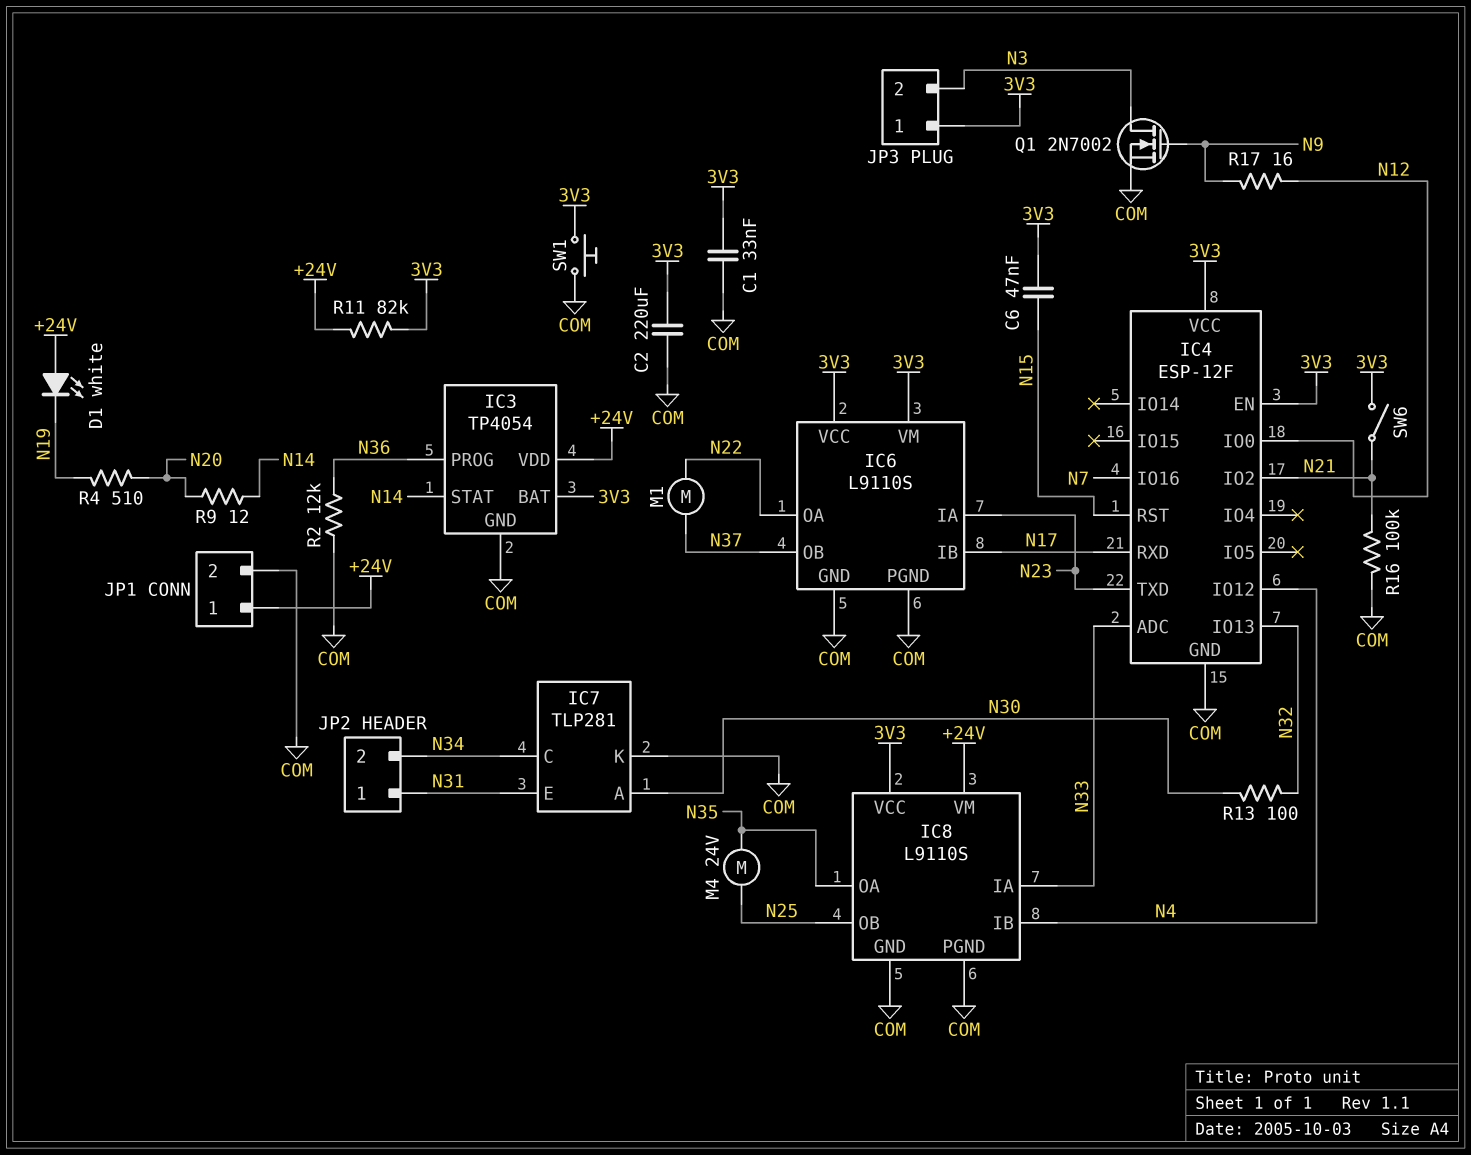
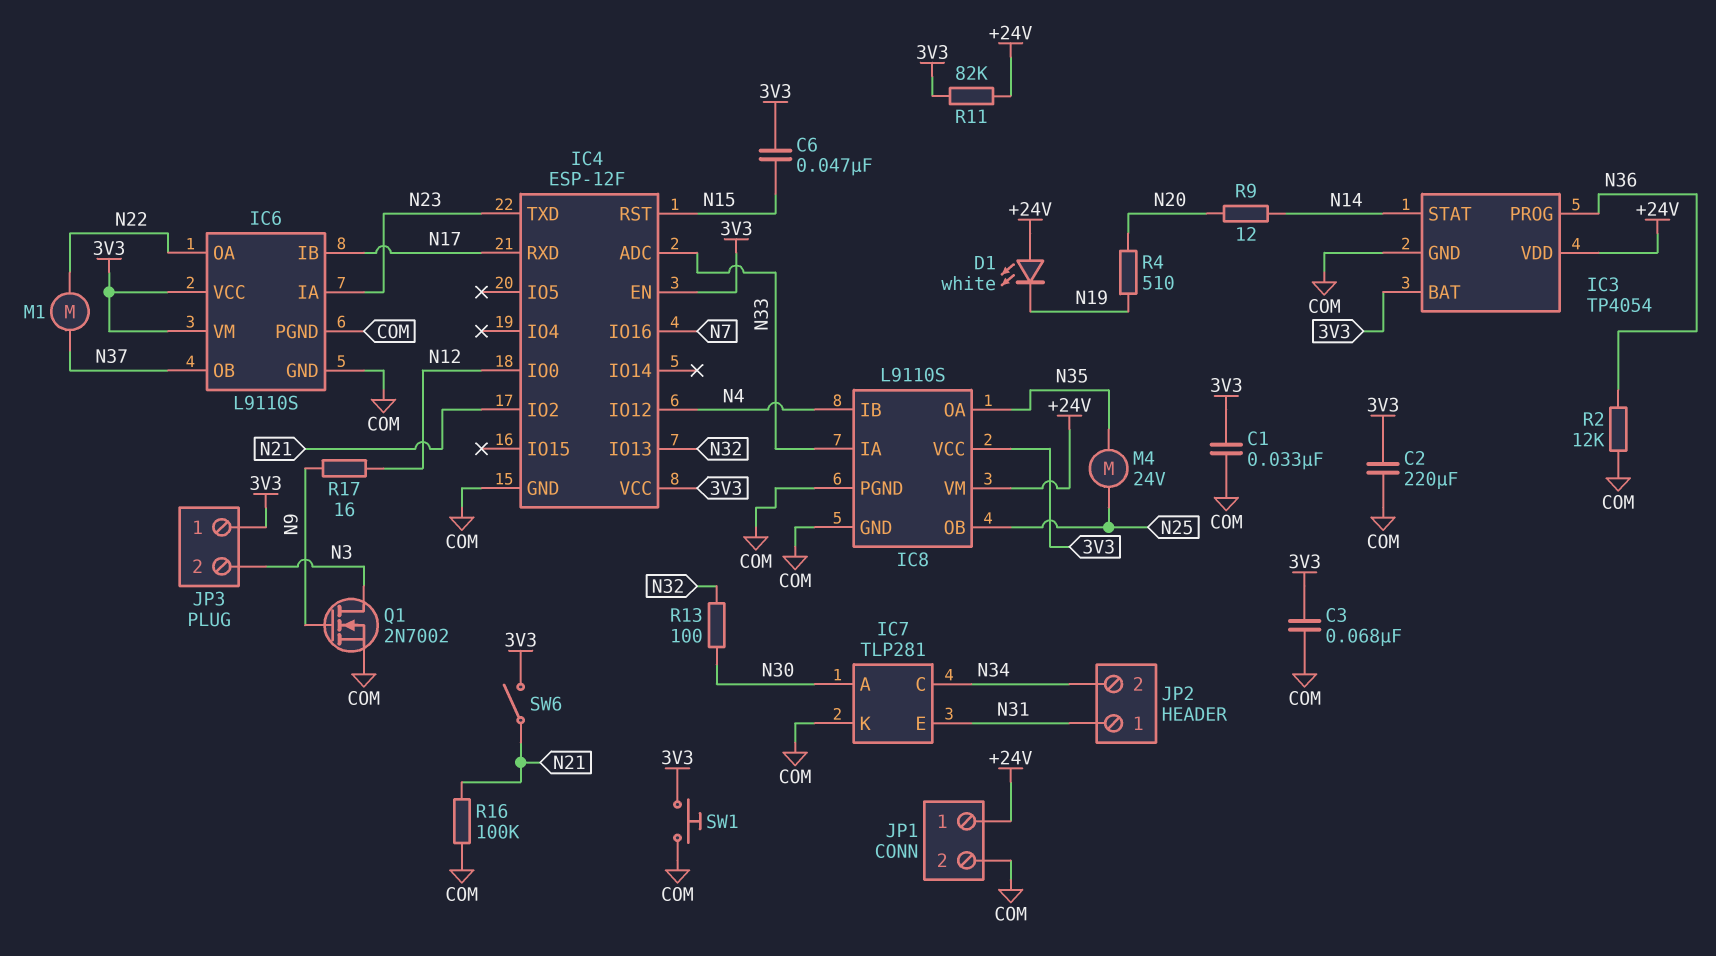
C3: none -> 68nF (3V3, COM)

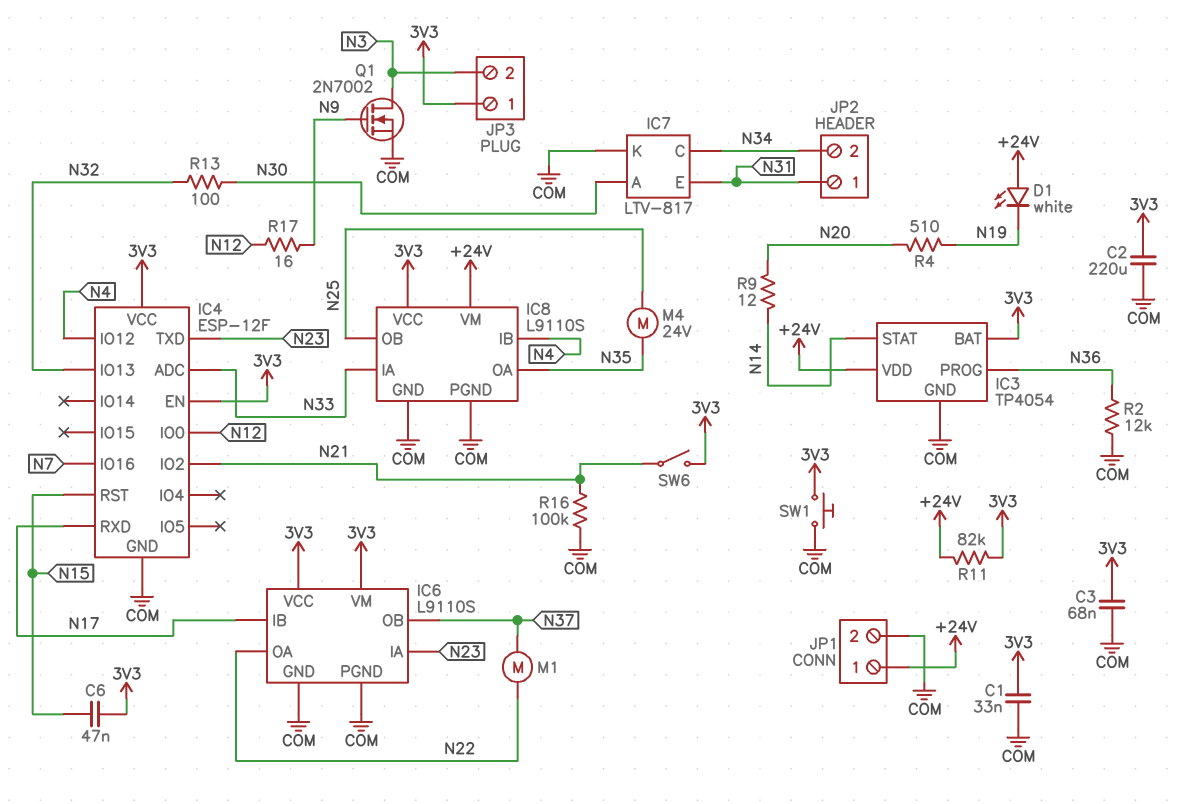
IC7: TLP281 -> LTV-817

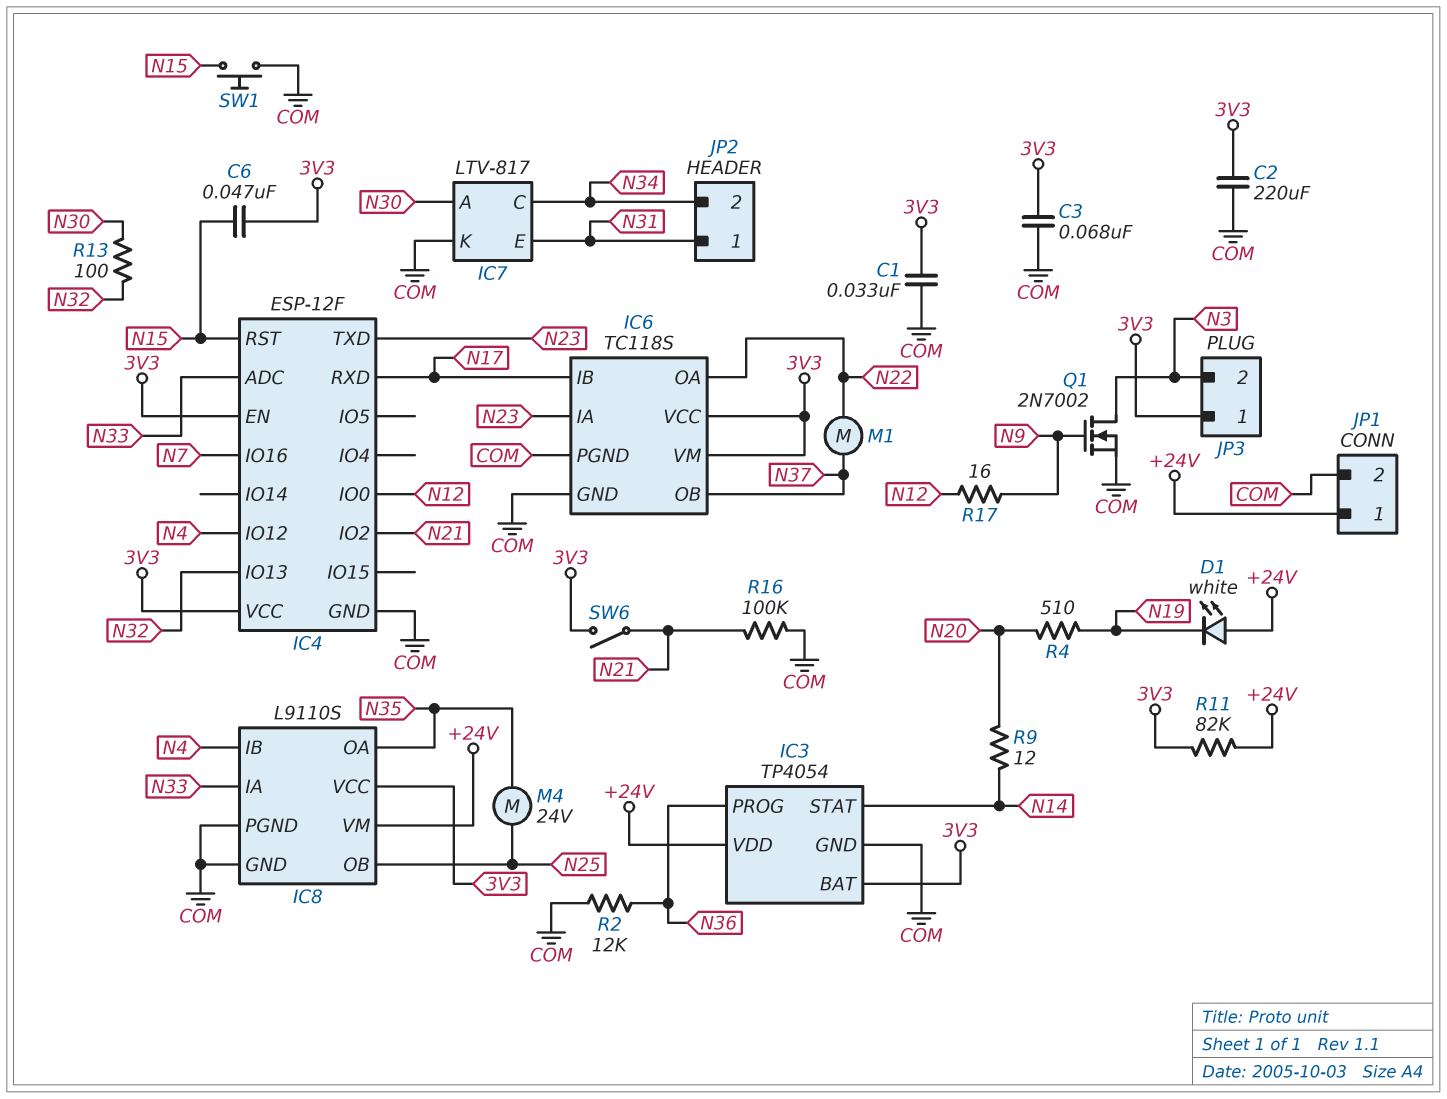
IC6: L9110S -> TC118S
SW1: button (3V3, COM) -> button (COM, N15)

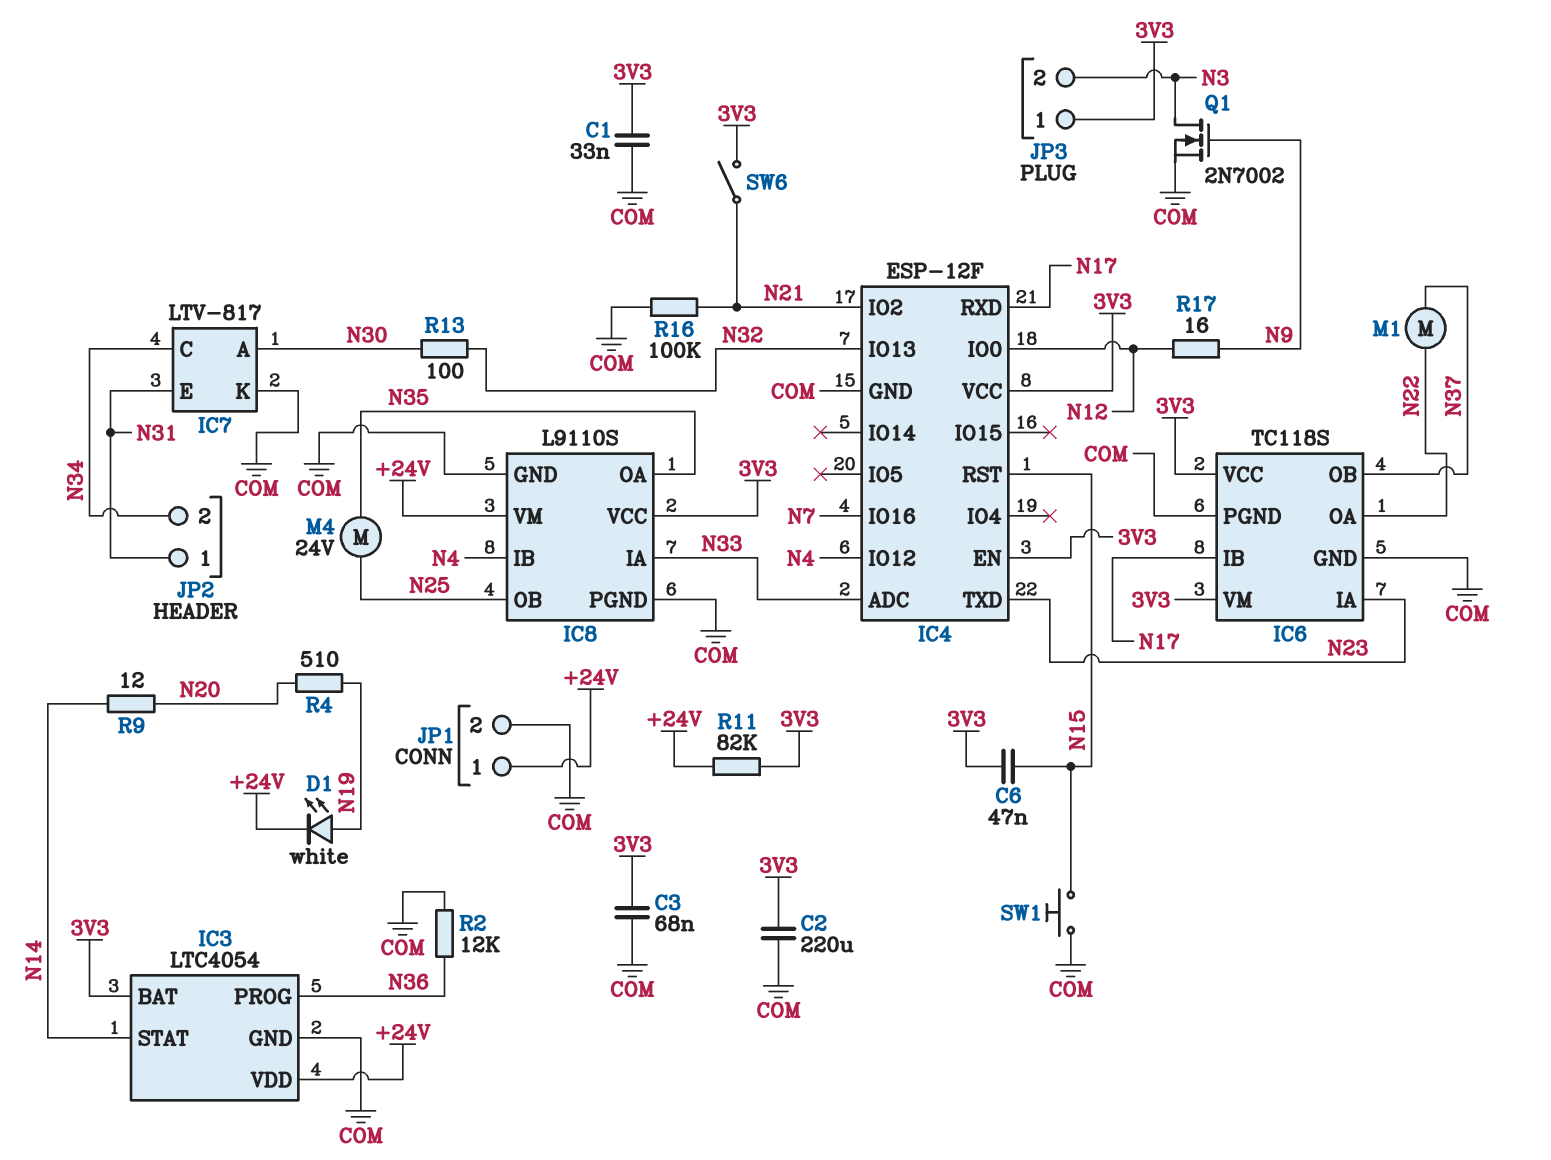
D1: LED white (A +24V, K N19) -> LED white (A N19, K +24V)
IC3: TP4054 -> LTC4054

